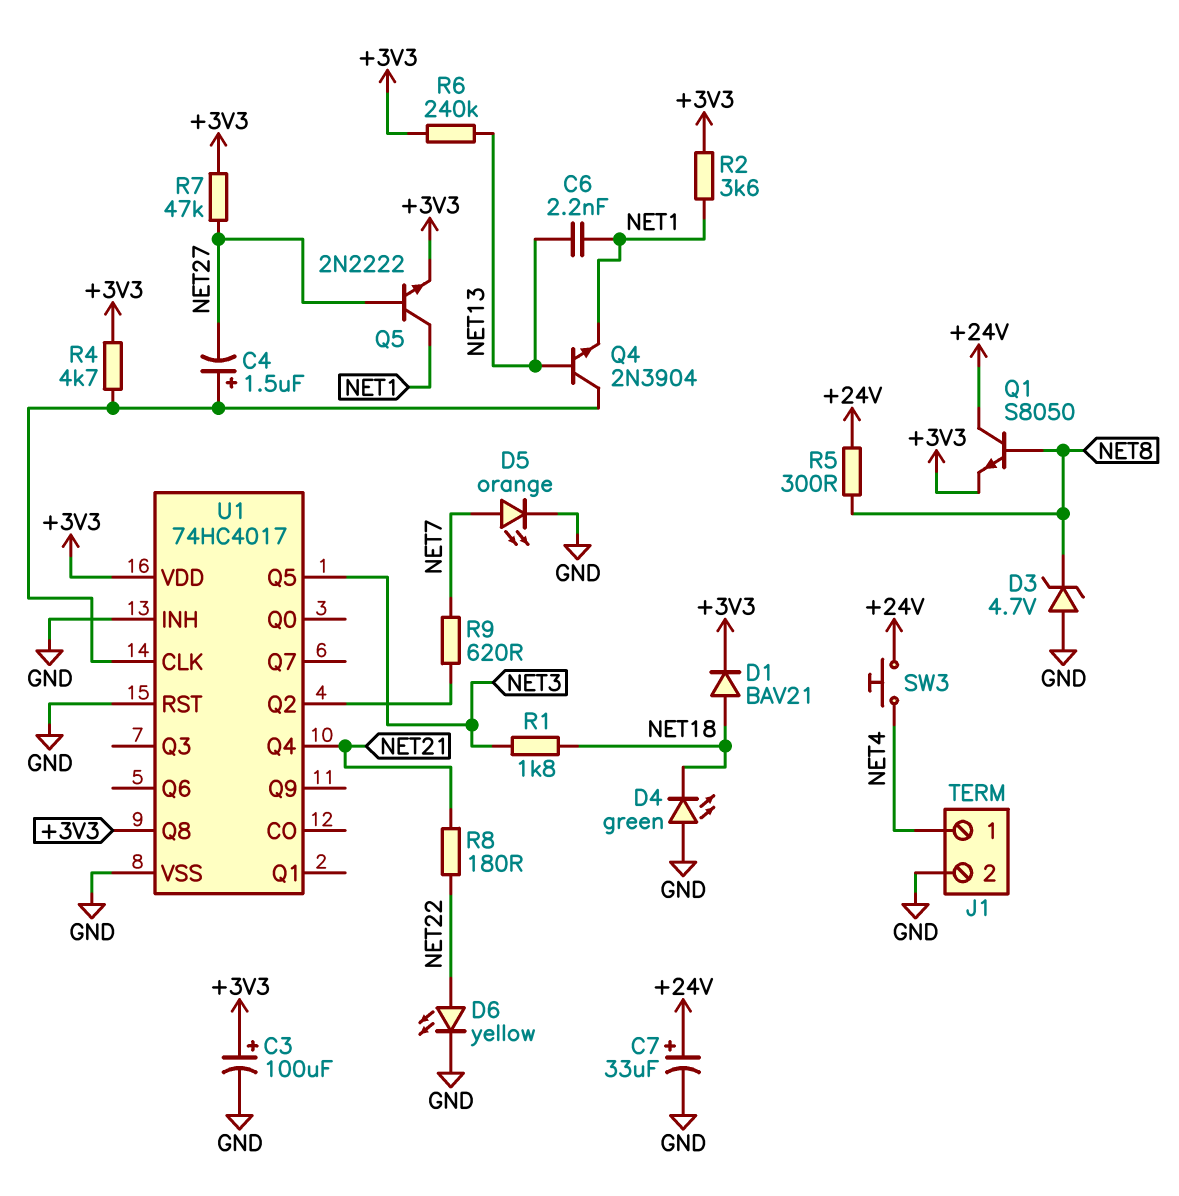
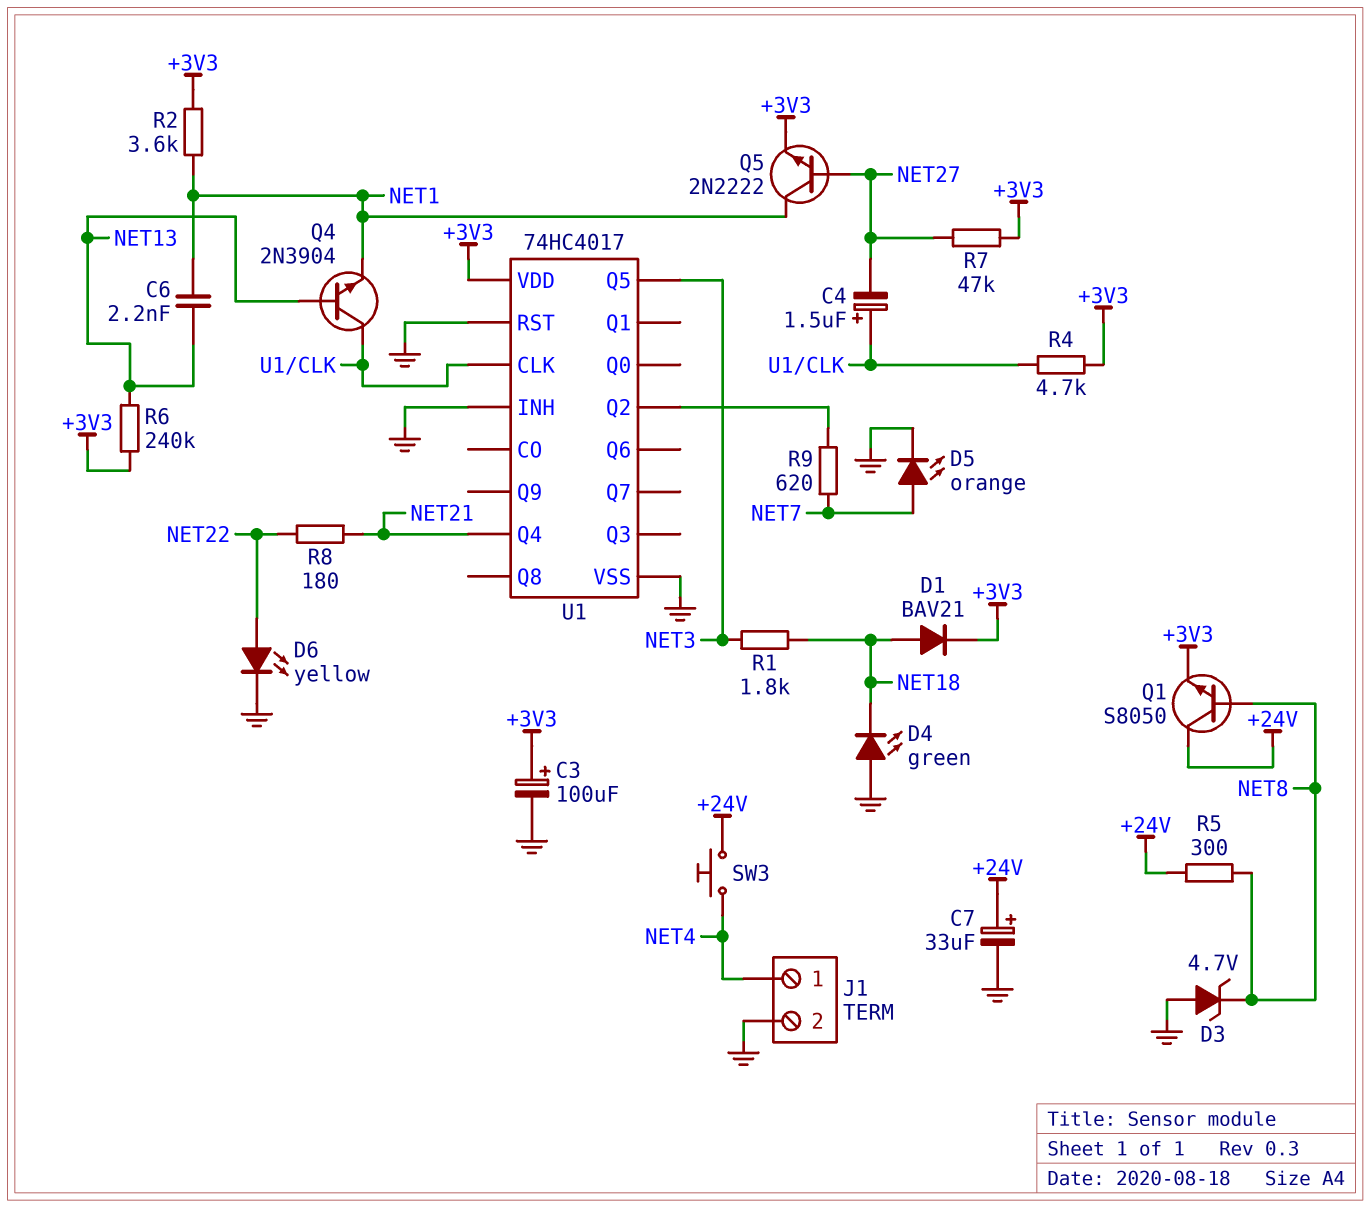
U1 pin Q8: +3V3 -> none

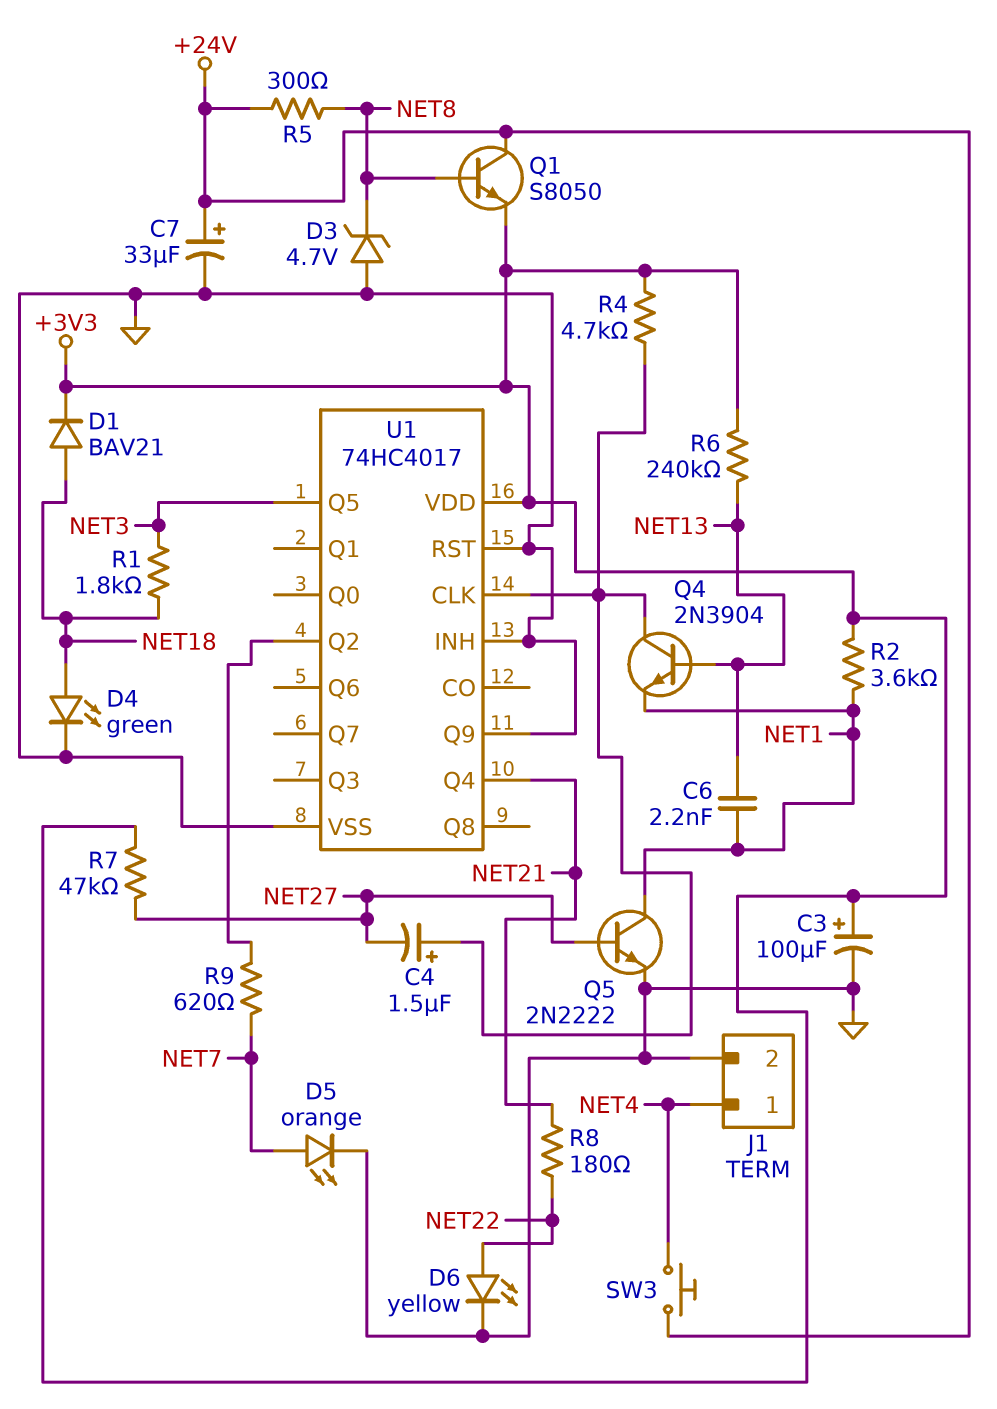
D4: LED green (A GND, K NET18) -> LED green (A NET18, K GND)
Q5: NPN 2N2222 (B NET27, C NET1, E +3V3) -> NPN 2N2222 (B NET27, C NET1, E GND)
U1 pin Q9: none -> GND

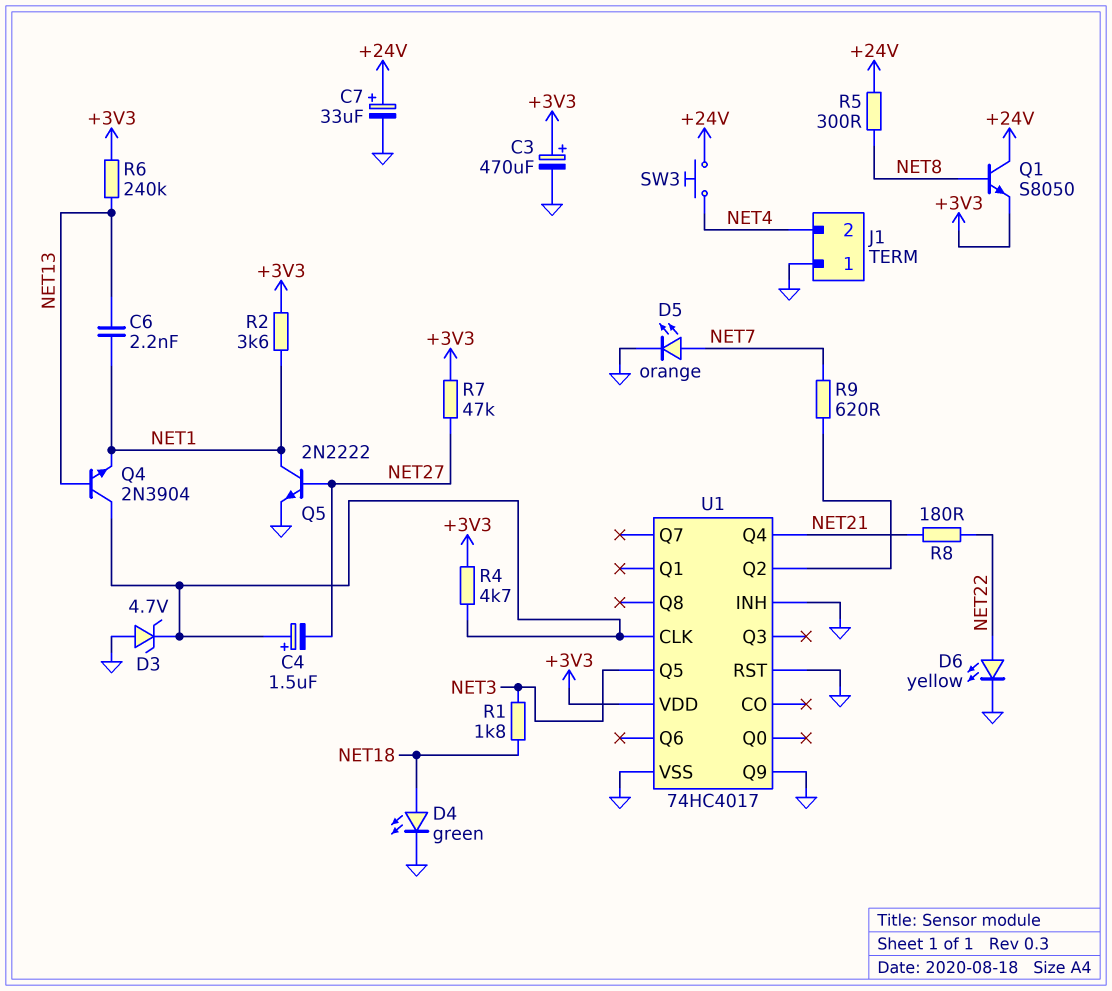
C3: 100uF (plus +3V3, minus GND) -> 470uF (plus +3V3, minus GND)
D1: diode BAV21 (A NET18, K +3V3) -> none
D3: zener 4.7V (A GND, K NET8) -> zener 4.7V (A GND, K U1/CLK)
J1 pin 1: NET4 -> GND
J1 pin 2: GND -> NET4

